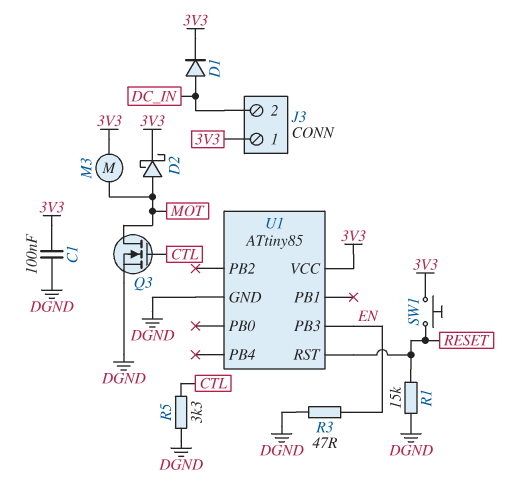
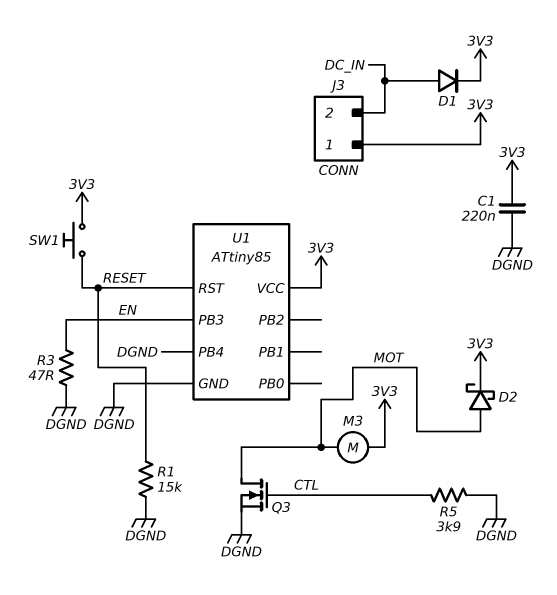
C1: 100nF (3V3, DGND) -> 220nF (3V3, DGND)
R5: 3.3k (CTL, DGND) -> 3.9k (CTL, DGND)
U1 pin PB4: none -> DGND

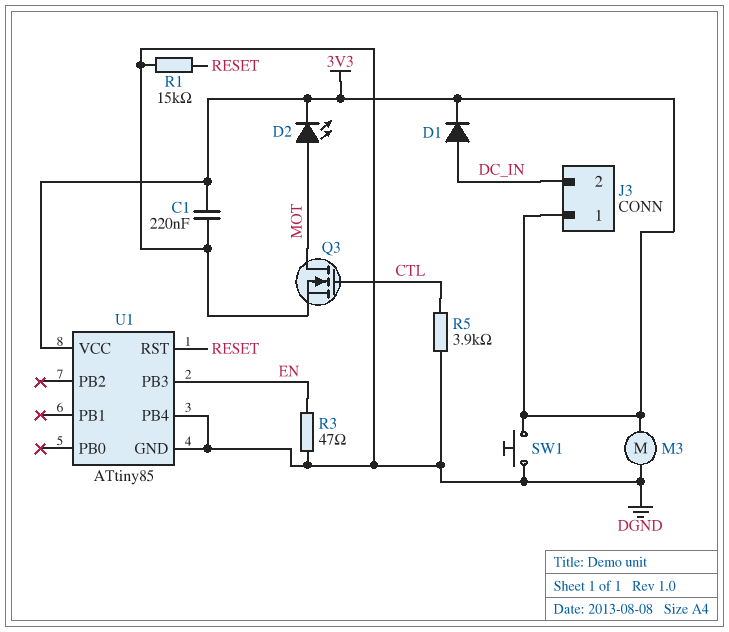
D2: schottky (A MOT, K 3V3) -> LED (A MOT, K 3V3)
M3: motor (3V3, MOT) -> motor (3V3, DGND)
SW1: button (3V3, RESET) -> button (3V3, DGND)

